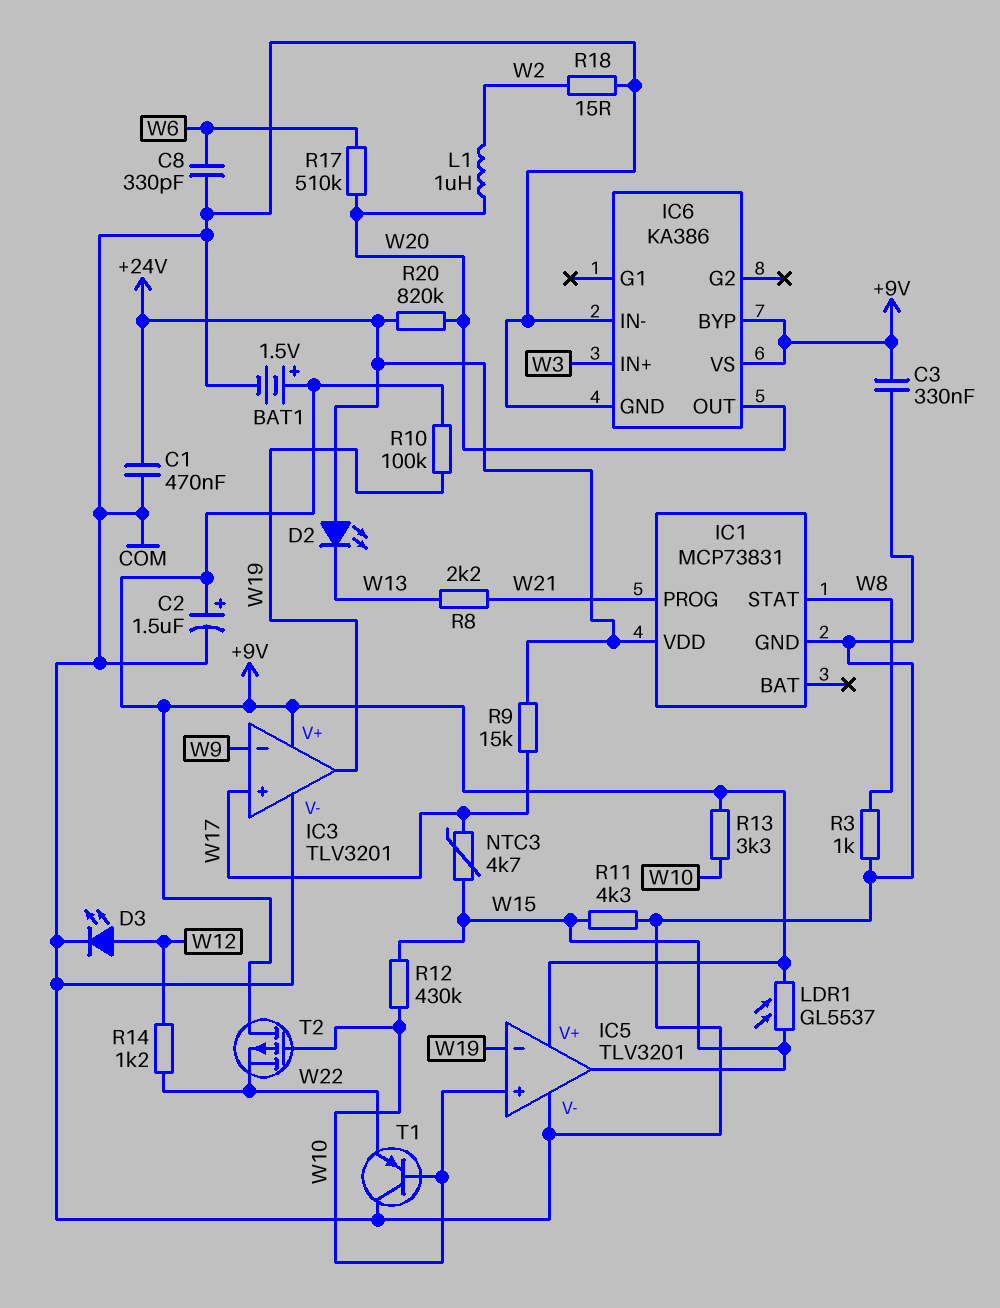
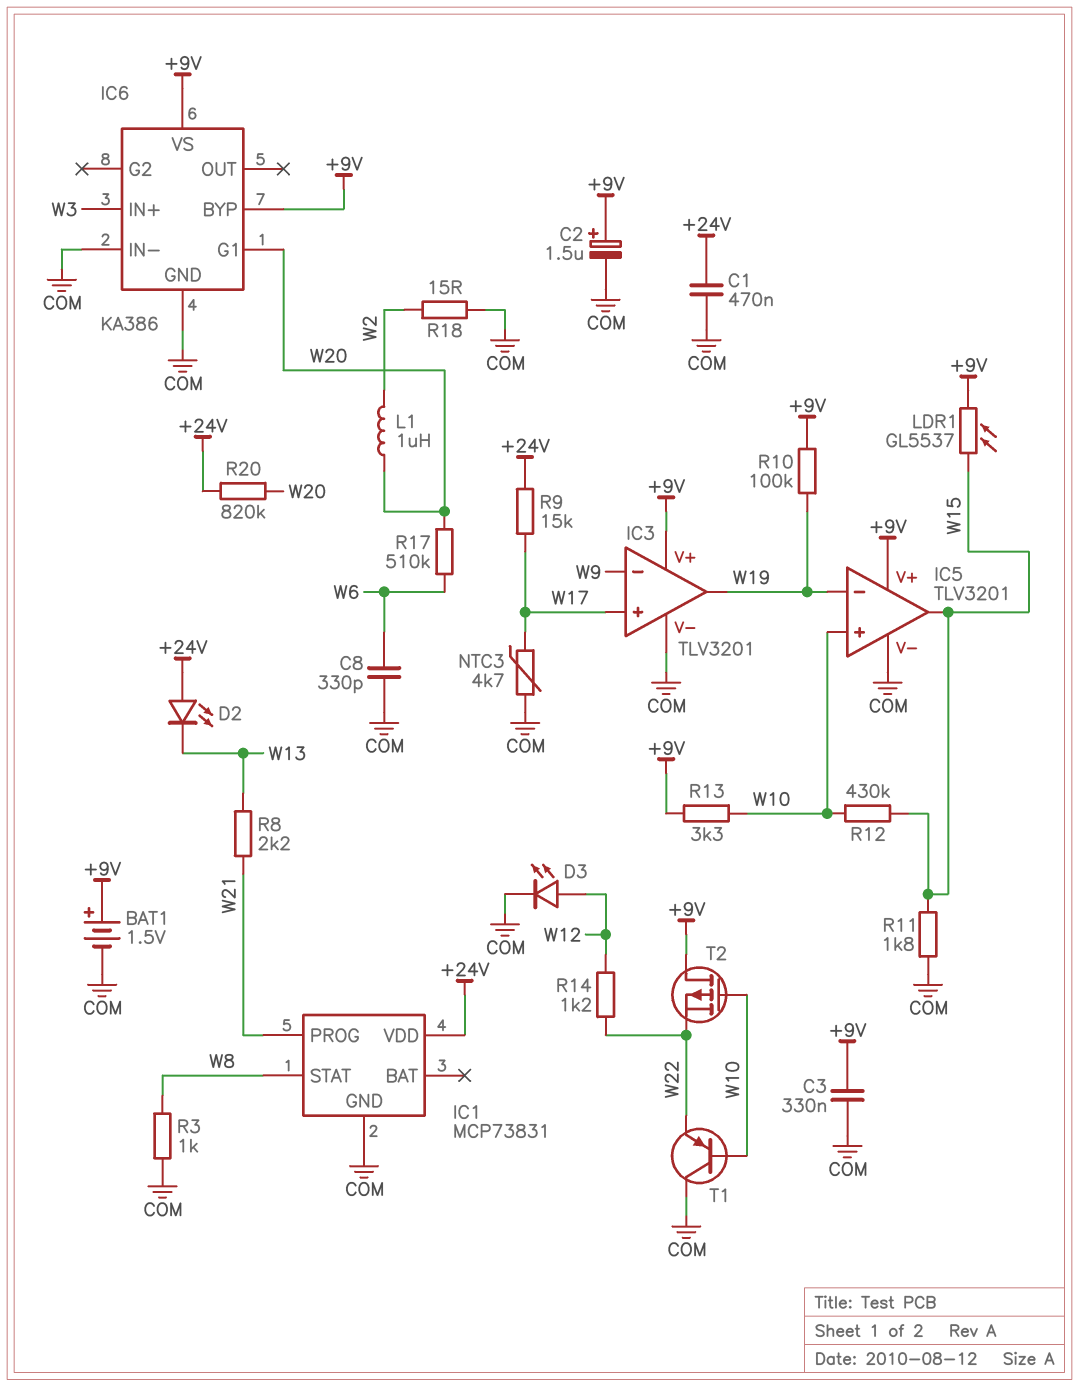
IC6 pin G1: none -> W20
IC6 pin OUT: W20 -> none
NTC3: 4.7k (W15, W17) -> 4.7k (COM, W17)
R11: 4.3k (COM, W15) -> 1.8k (COM, W15)

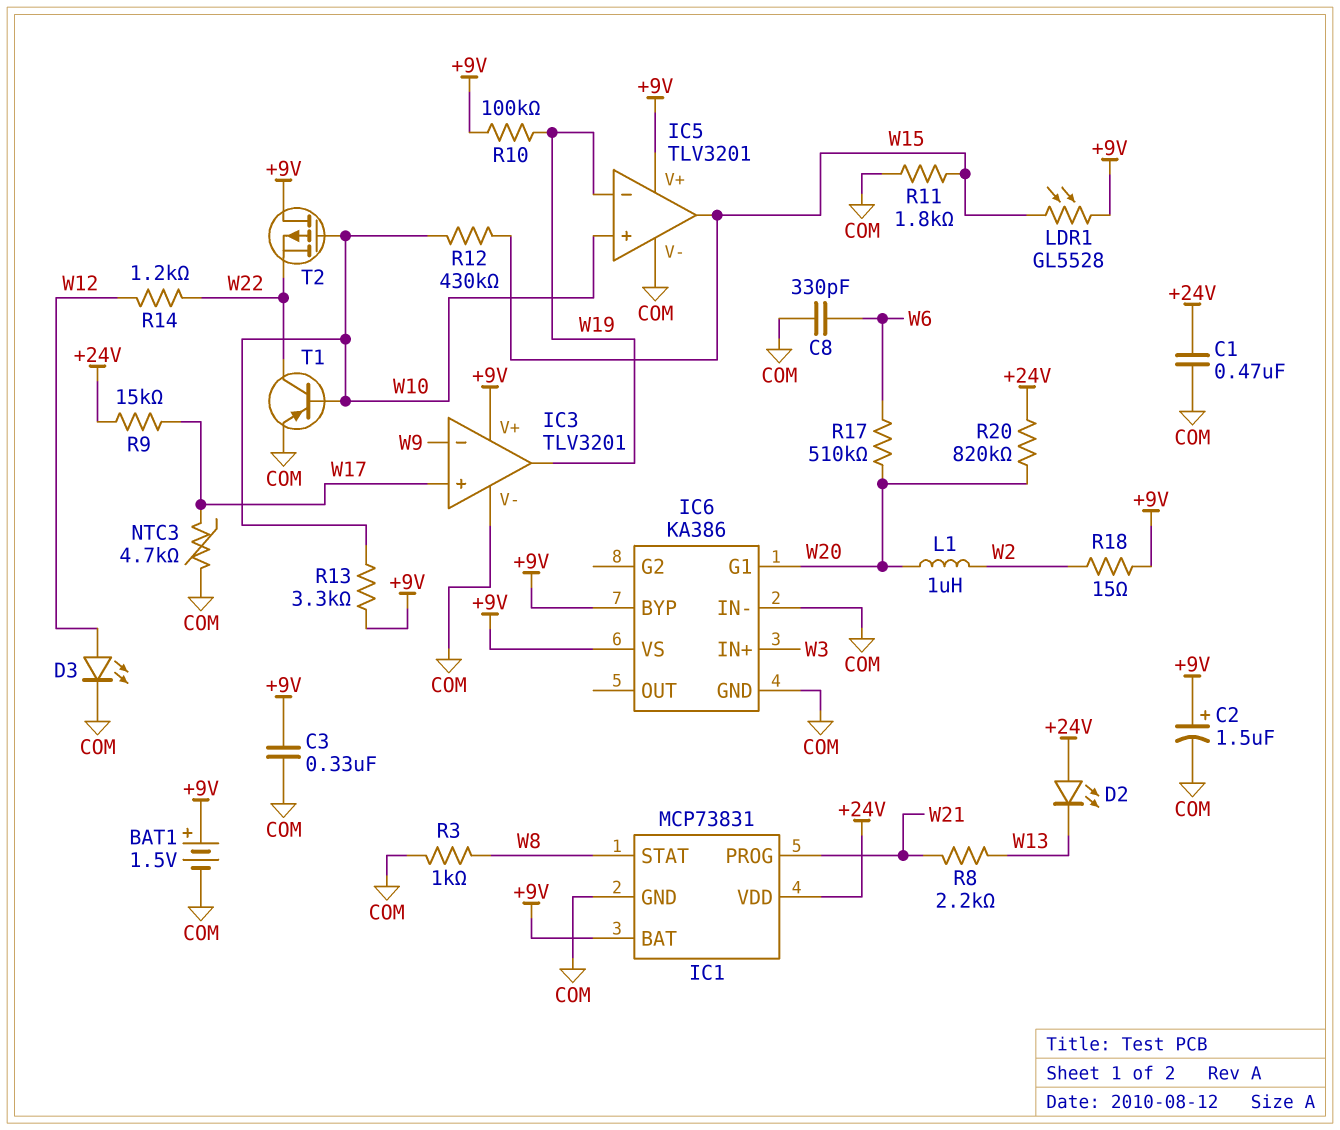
IC1 pin BAT: none -> +9V
LDR1: GL5537 (+9V, W15) -> GL5528 (+9V, W15)
R18: 15 (COM, W2) -> 15 (+9V, W2)
T1: PNP (B W10, C COM, E W22) -> PNP (B W10, C W22, E COM)

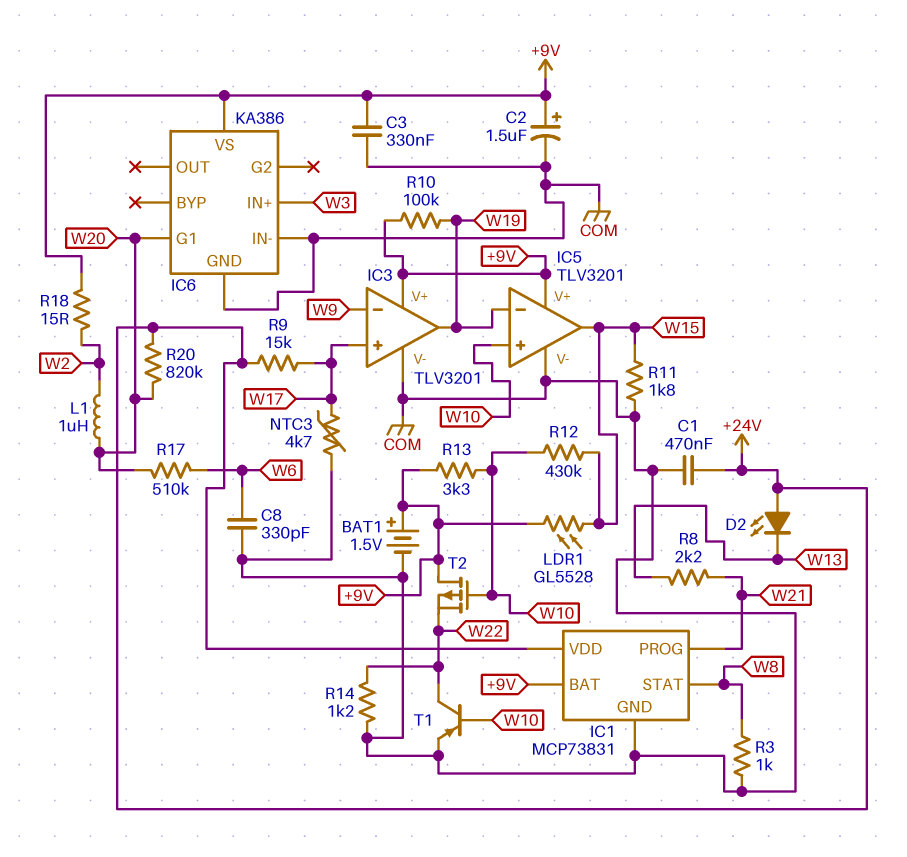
D3: LED (A W12, K COM) -> none
IC6 pin BYP: +9V -> none
R14: 1.2k (W12, W22) -> 1.2k (COM, W22)

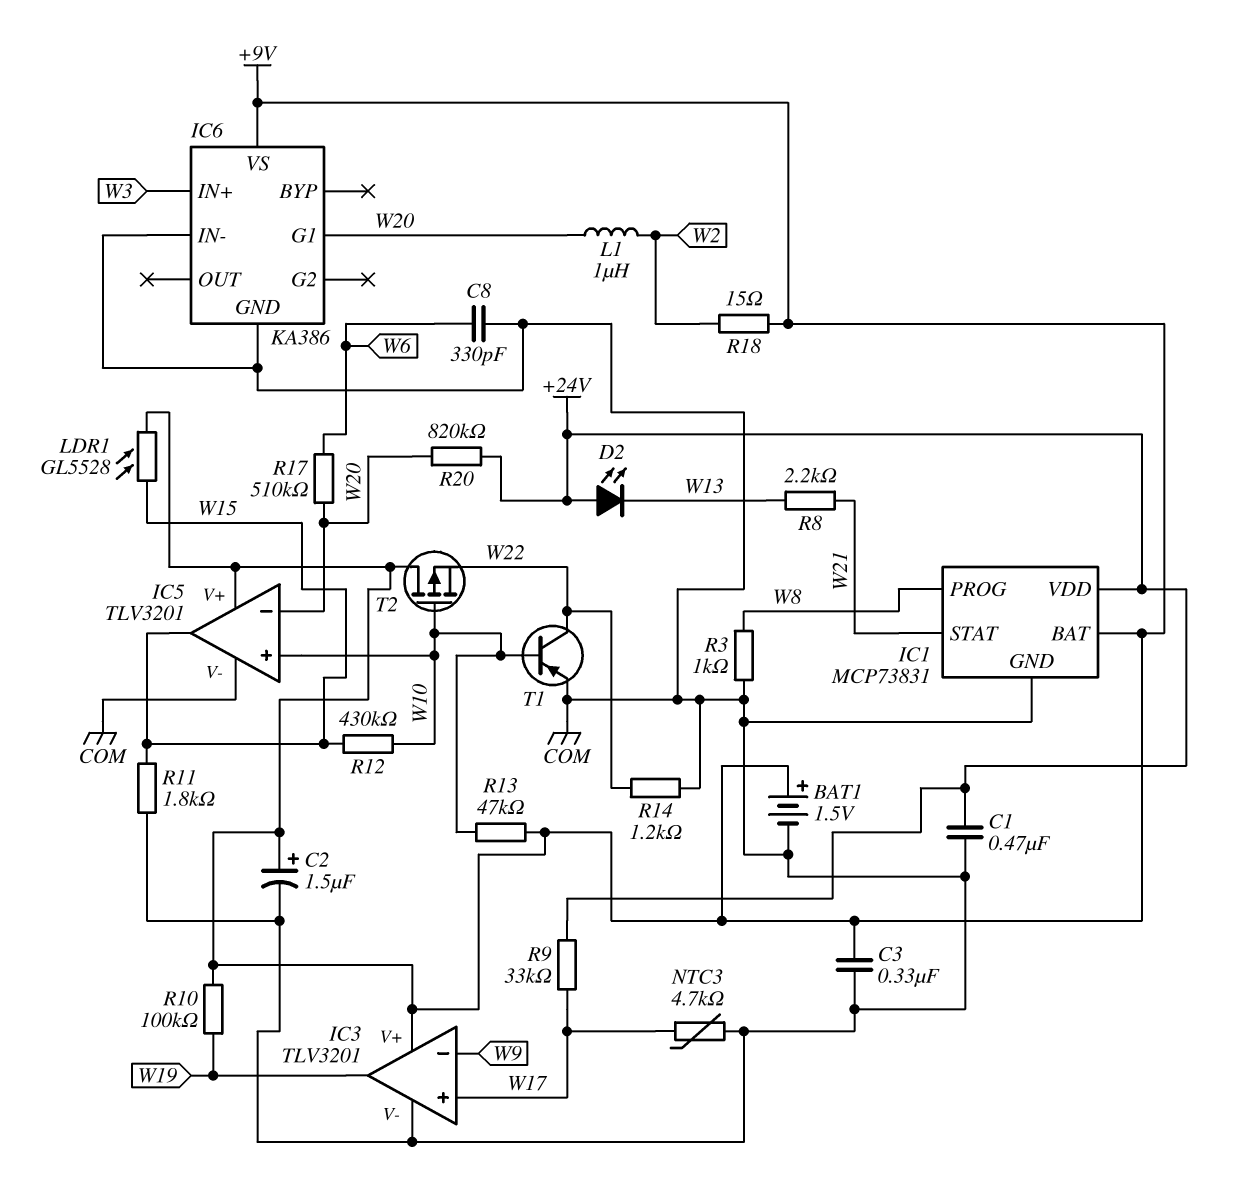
IC1 pin PROG: W21 -> W8
IC1 pin STAT: W8 -> W21
IC5 pin in-: W19 -> W20
R9: 15k (+24V, W17) -> 33k (+24V, W17)
R13: 3.3k (+9V, W10) -> 47k (+9V, W10)

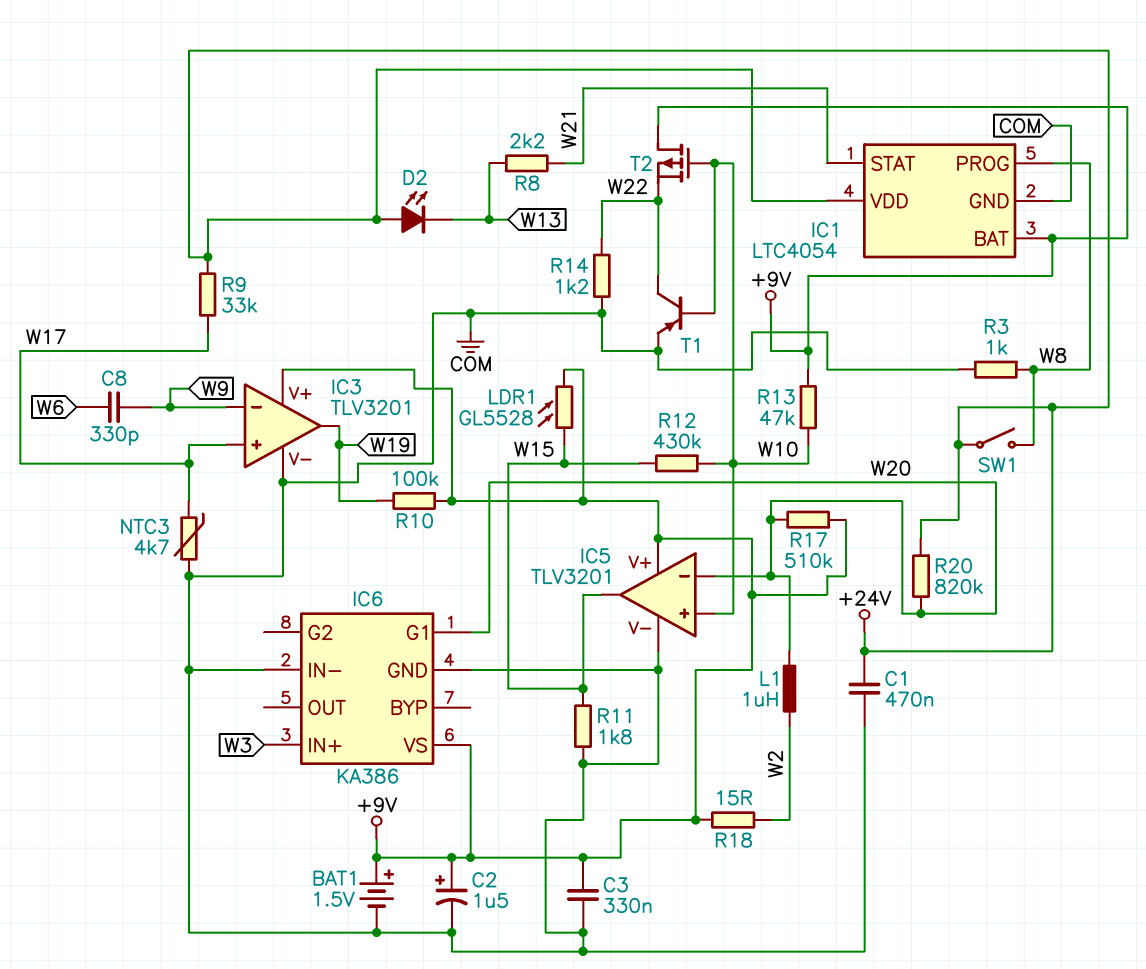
C8: 330pF (COM, W6) -> 330pF (W6, W9)
IC1: MCP73831 -> LTC4054
R17: 510k (W6, W20) -> 510k (+9V, W20)
SW1: none -> switch (+24V, W8)

